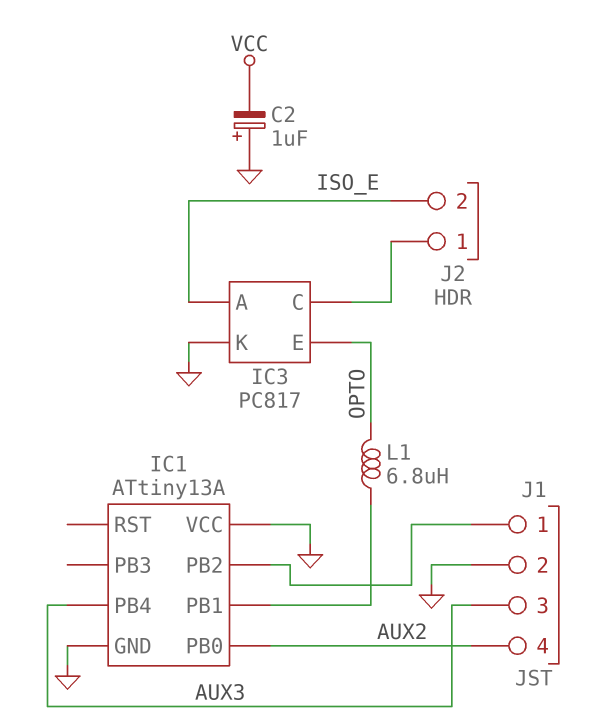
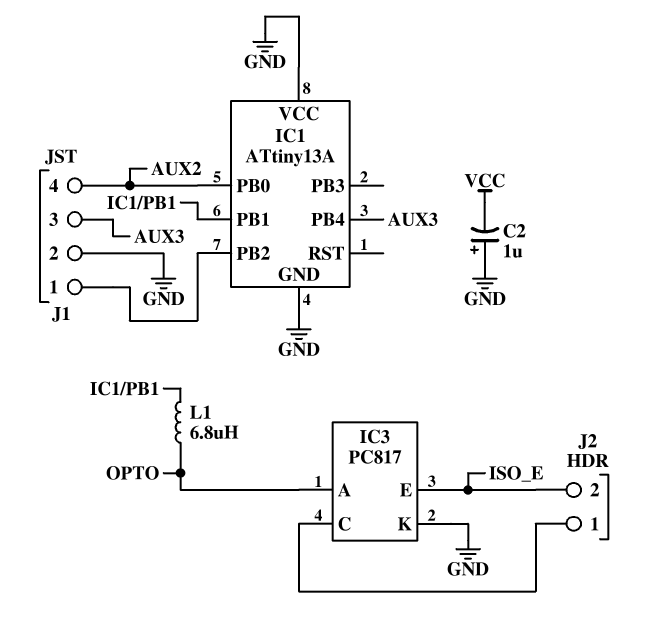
IC3 pin A: ISO_E -> OPTO
IC3 pin E: OPTO -> ISO_E

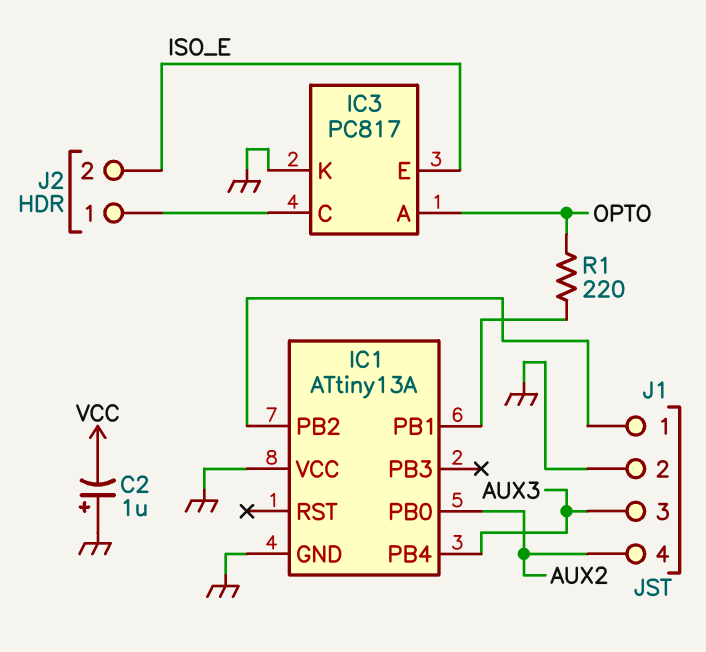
L1: 6.8uH (IC1/PB1, OPTO) -> none
R1: none -> 220 (IC1/PB1, OPTO)

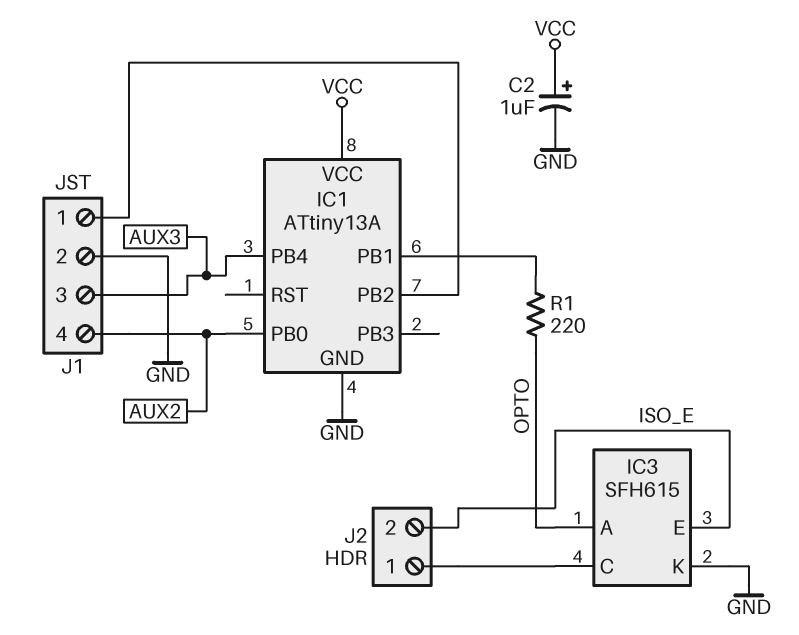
C2: 1uF (plus GND, minus VCC) -> 1uF (plus VCC, minus GND)
IC1 pin VCC: GND -> VCC
IC3: PC817 -> SFH615

